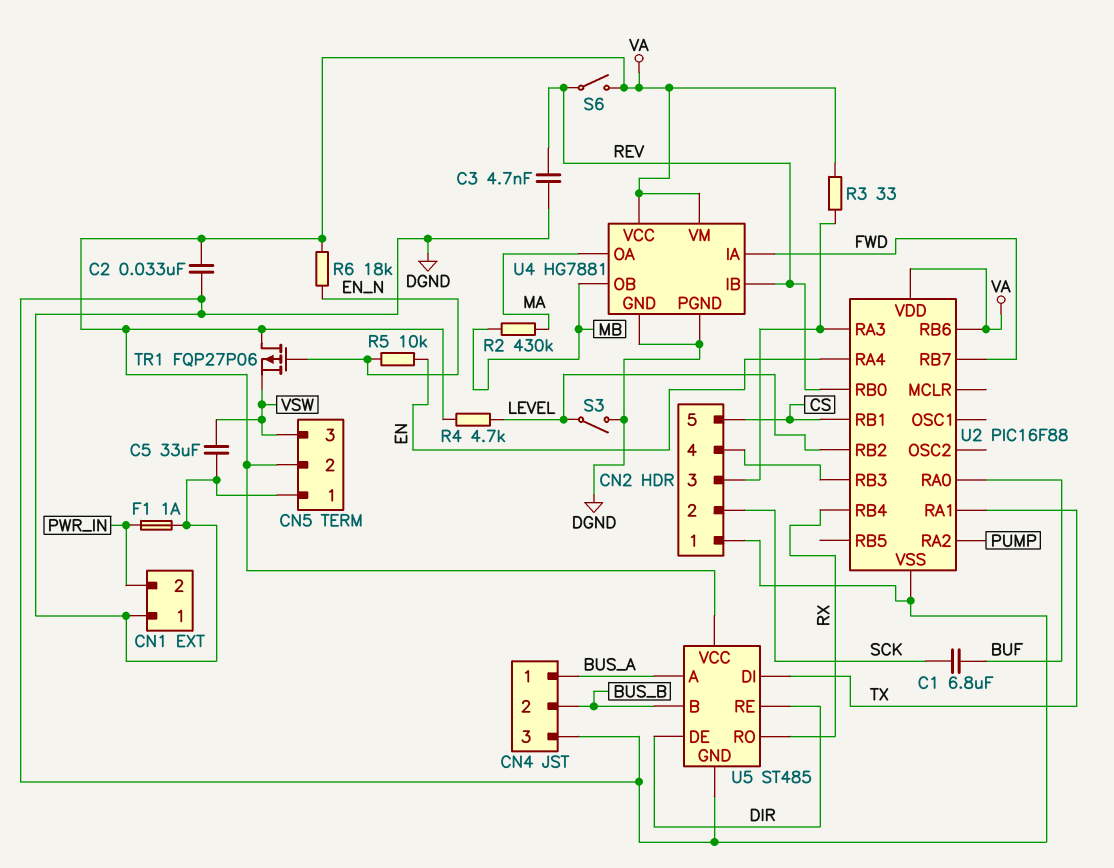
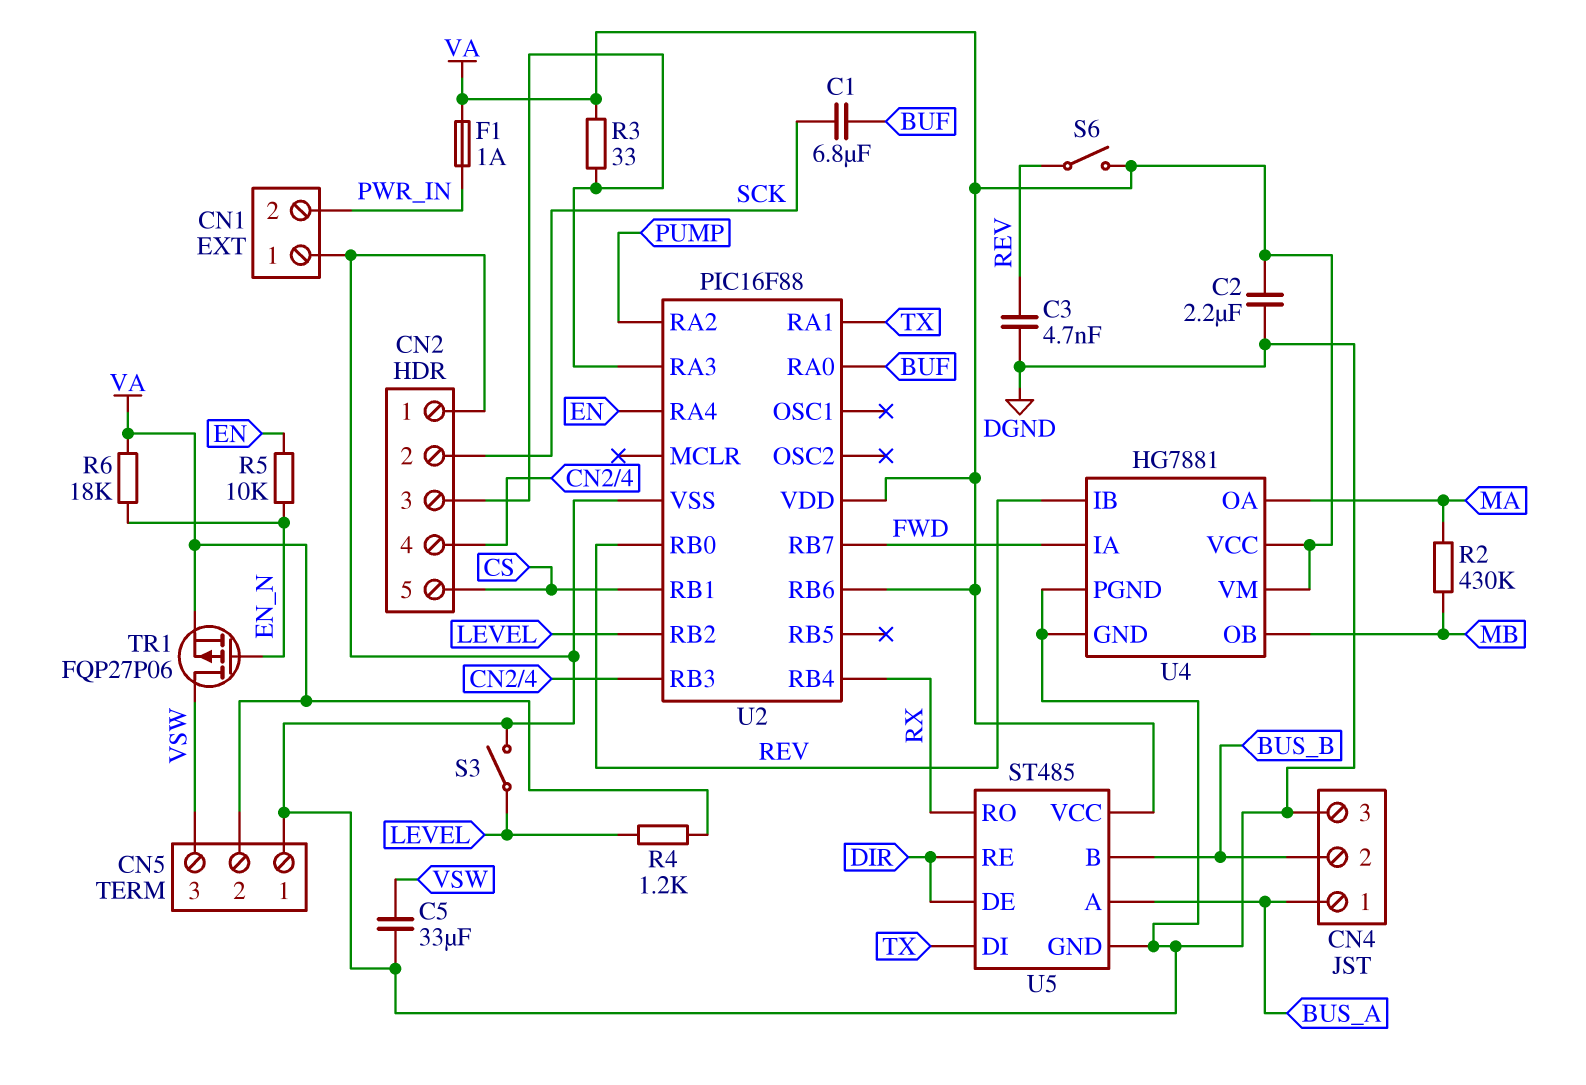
C2: 33nF (DGND, VA) -> 2.2uF (DGND, VA)
F1: 1A (DGND, PWR_IN) -> 1A (PWR_IN, VA)
R4: 4.7k (LEVEL, VA) -> 1.2k (LEVEL, VA)
TR1: PMOS FQP27P06 (G EN_N, D VA, S VSW) -> PMOS FQP27P06 (G EN_N, D VSW, S VA)

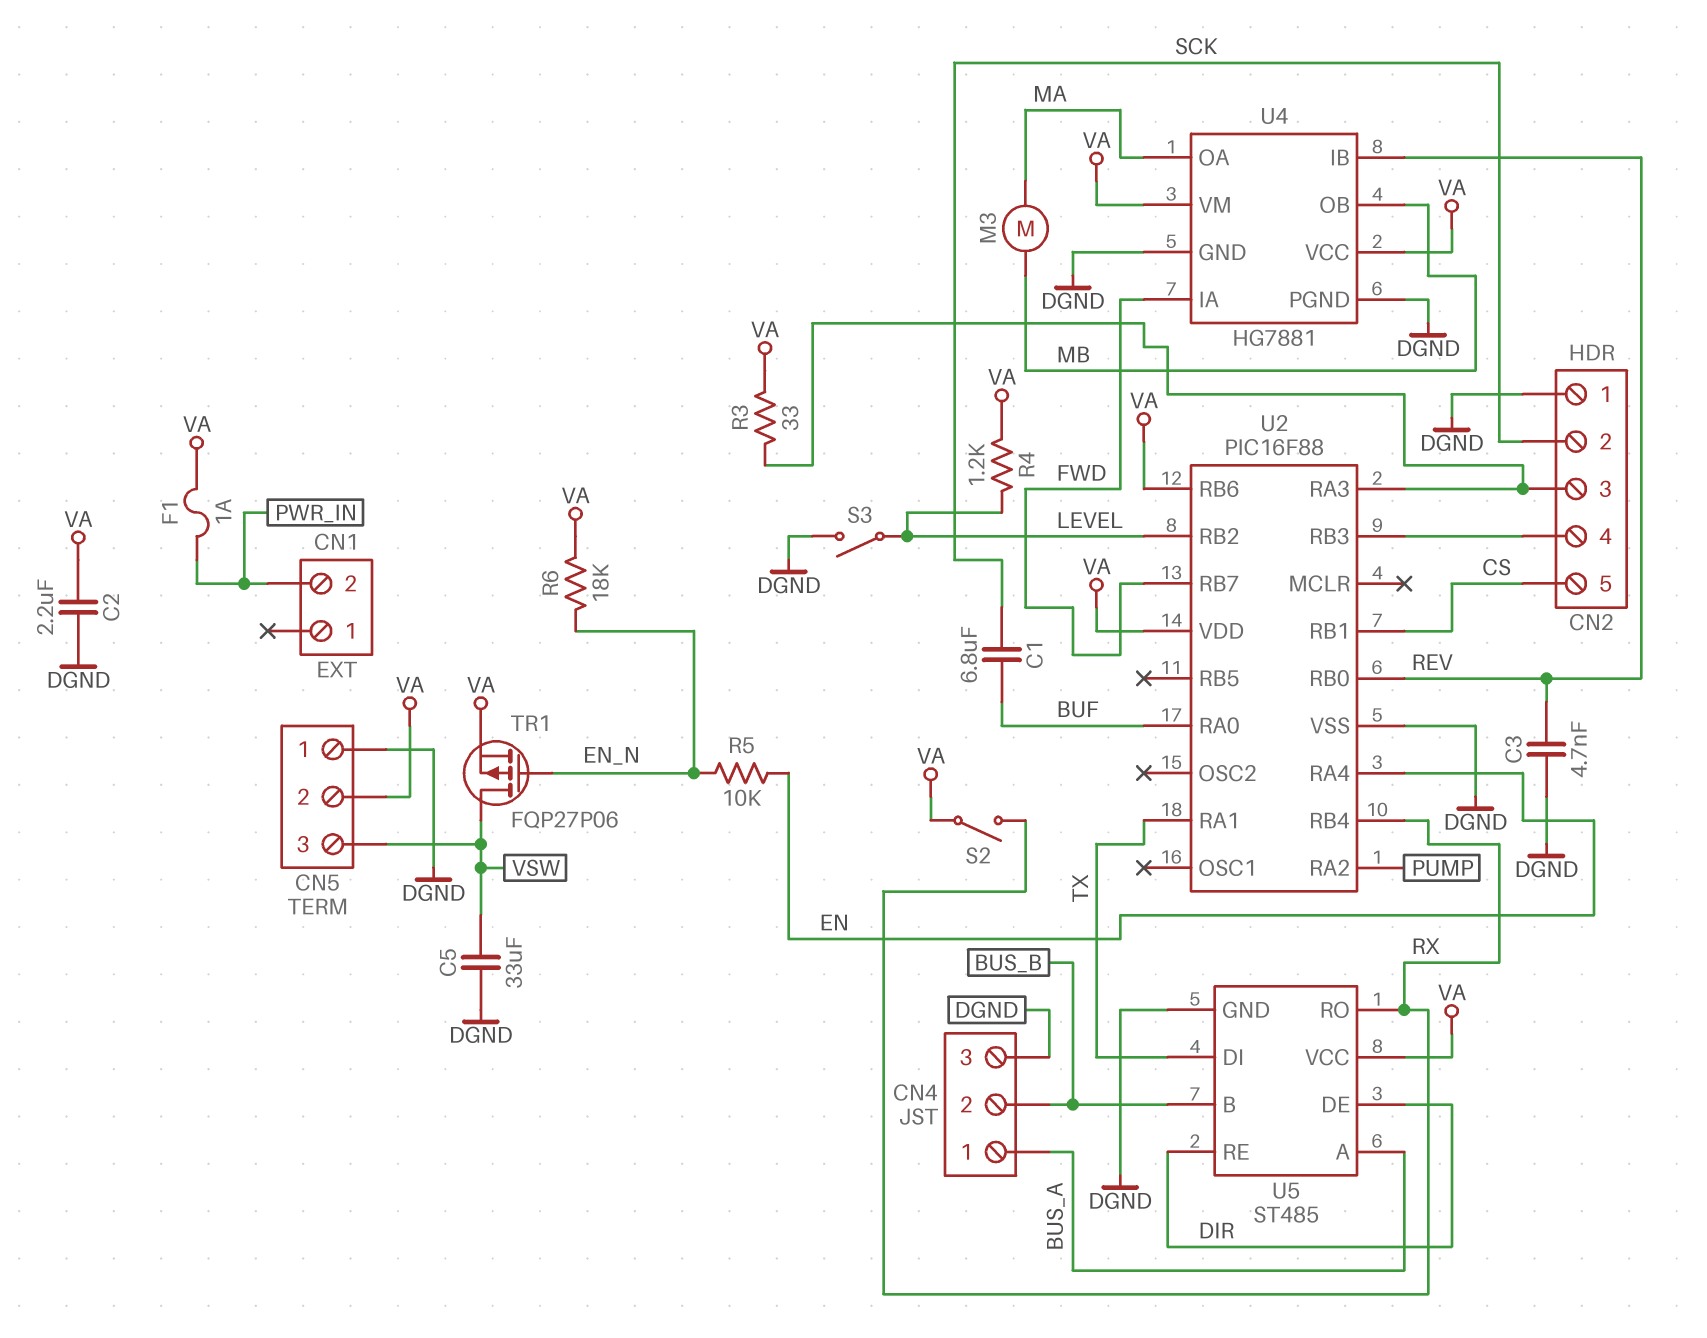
CN1 pin 1: DGND -> none
M3: none -> motor (MA, MB)
R2: 430k (MA, MB) -> none
S2: none -> switch (RX, VA)
S6: switch (REV, VA) -> none

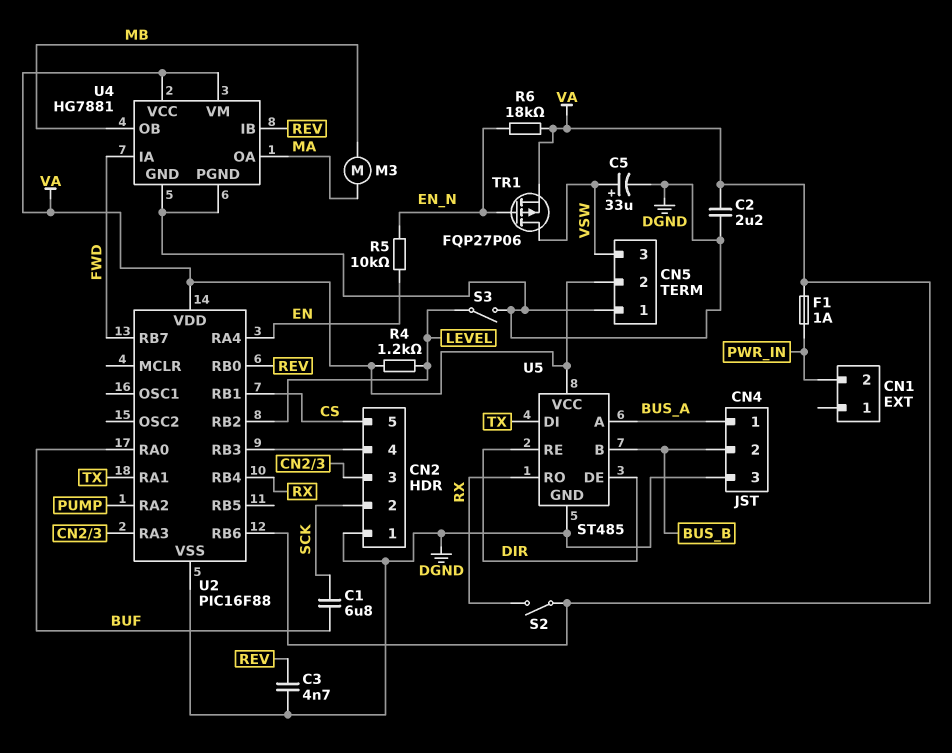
C5: 33uF (DGND, VSW) -> 33uF (plus VSW, minus DGND)
R3: 33 (CN2/3, VA) -> none

